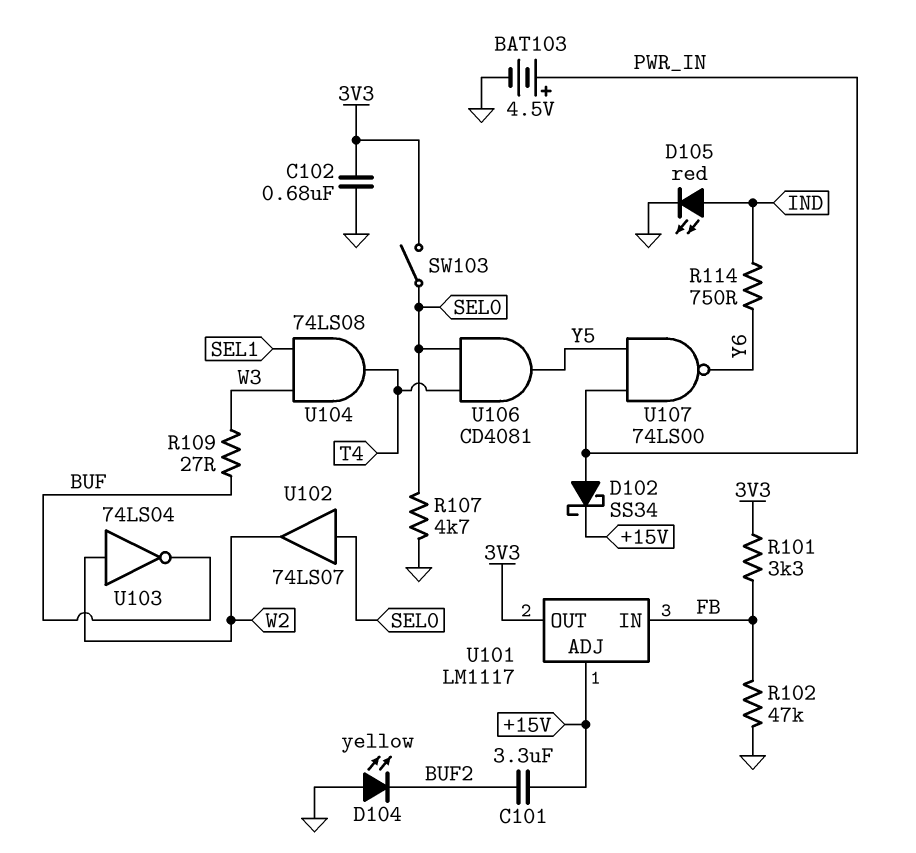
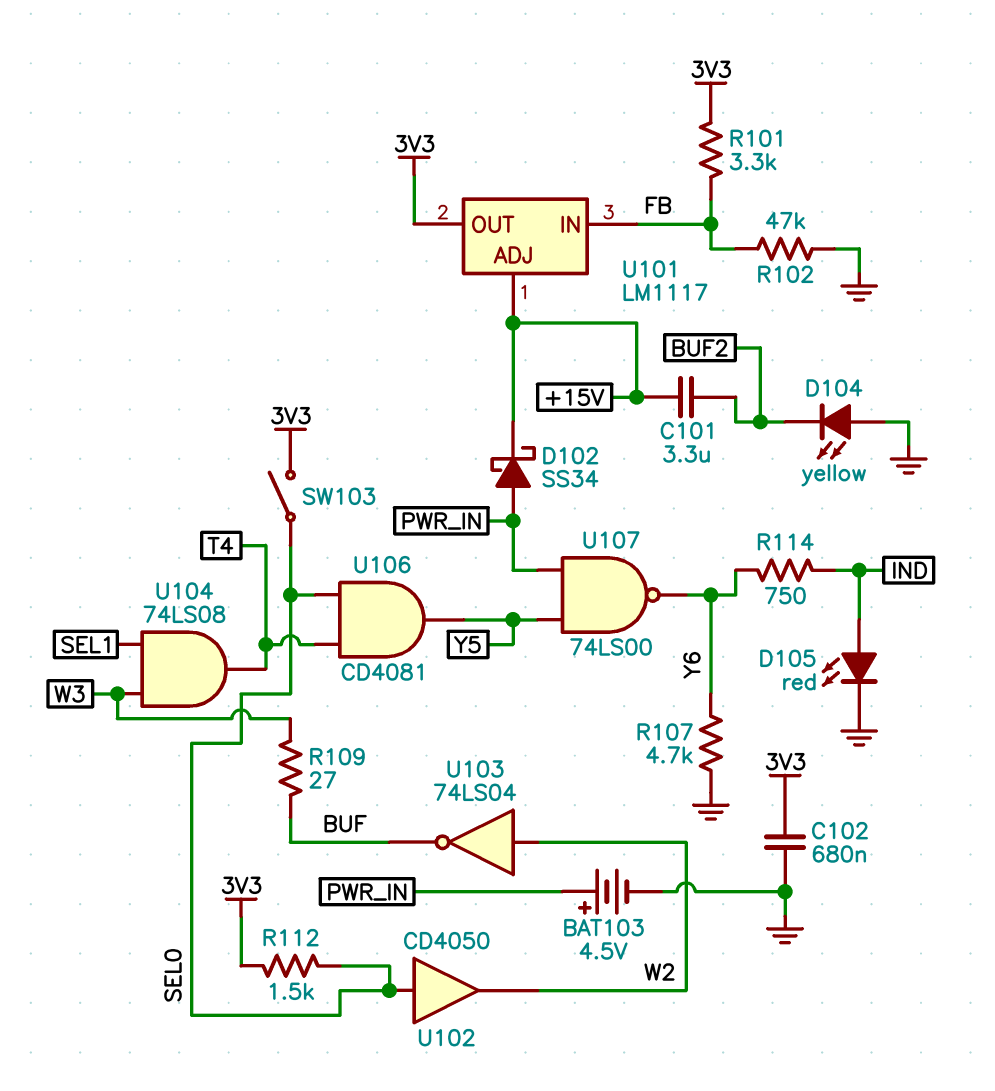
R107: 4.7k (GND, SEL0) -> 4.7k (GND, Y6)
R112: none -> 1.5k (3V3, SEL0)
U102: buffer 74LS07 (in SEL0, out W2) -> buffer CD4050 (in SEL0, out W2)

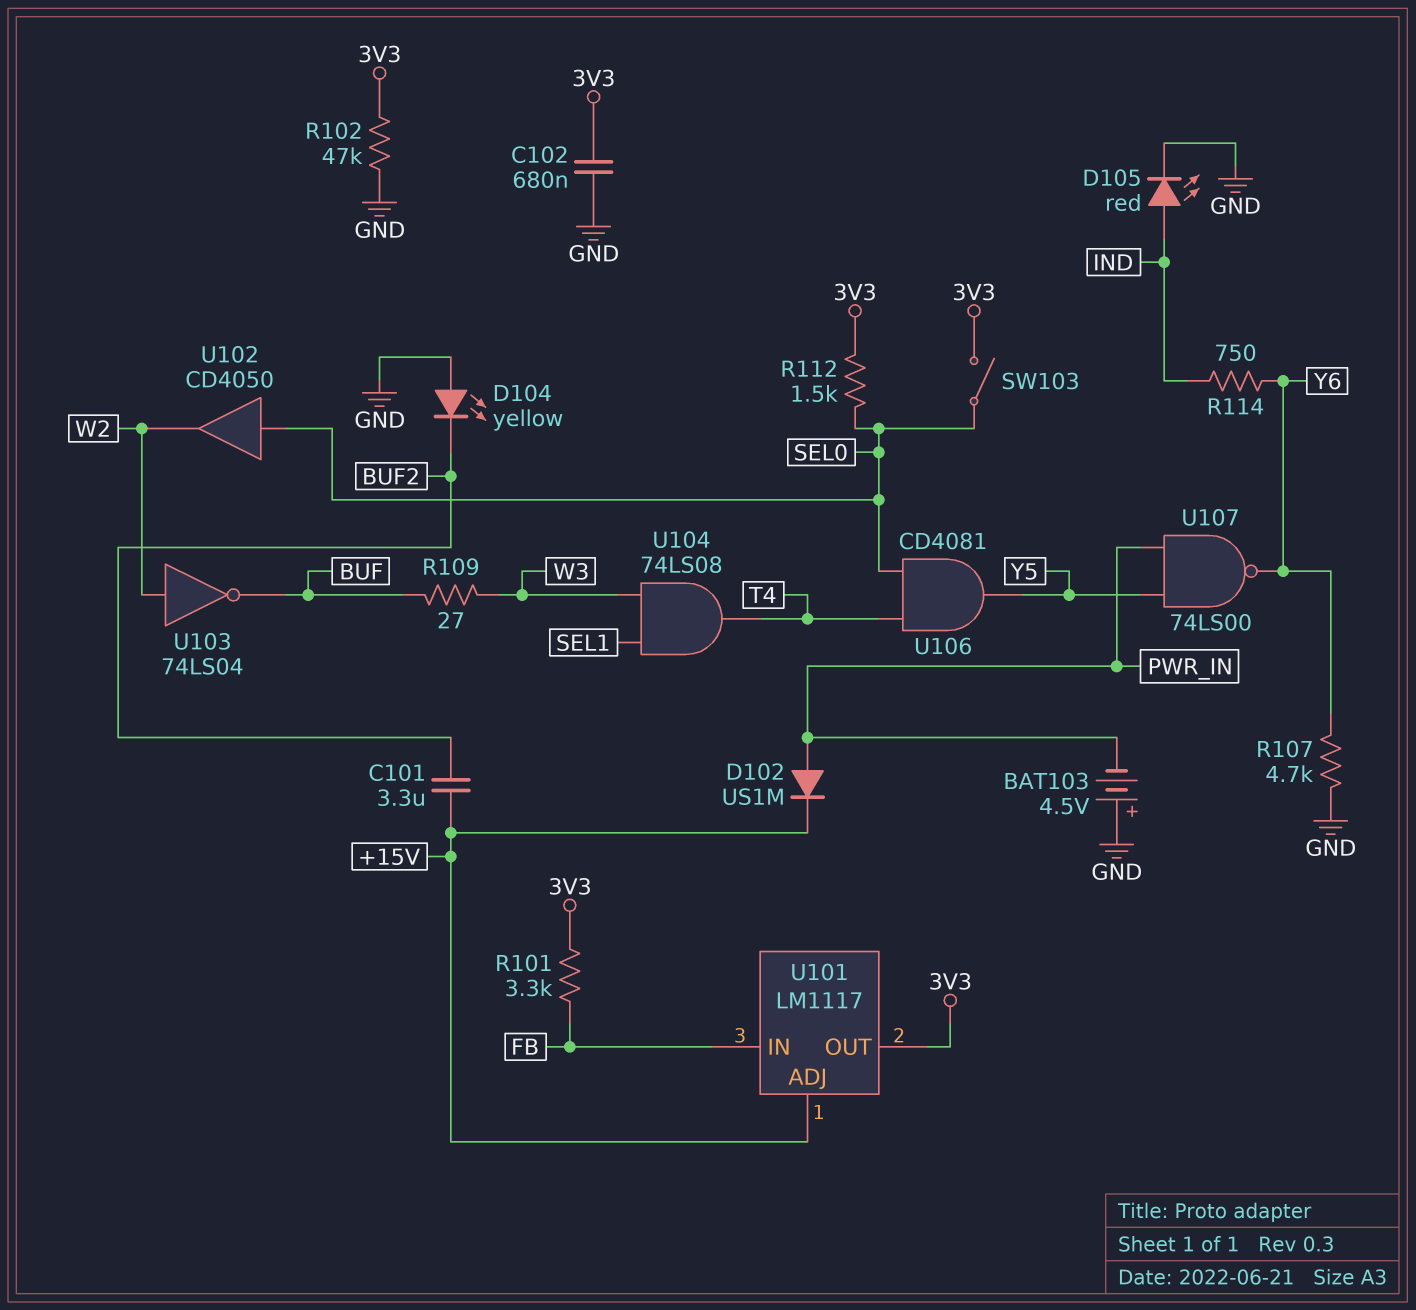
BAT103: 4.5V (plus PWR_IN, minus GND) -> 4.5V (plus GND, minus PWR_IN)
D102: schottky SS34 (A PWR_IN, K +15V) -> diode US1M (A PWR_IN, K +15V)
R102: 47k (FB, GND) -> 47k (3V3, GND)

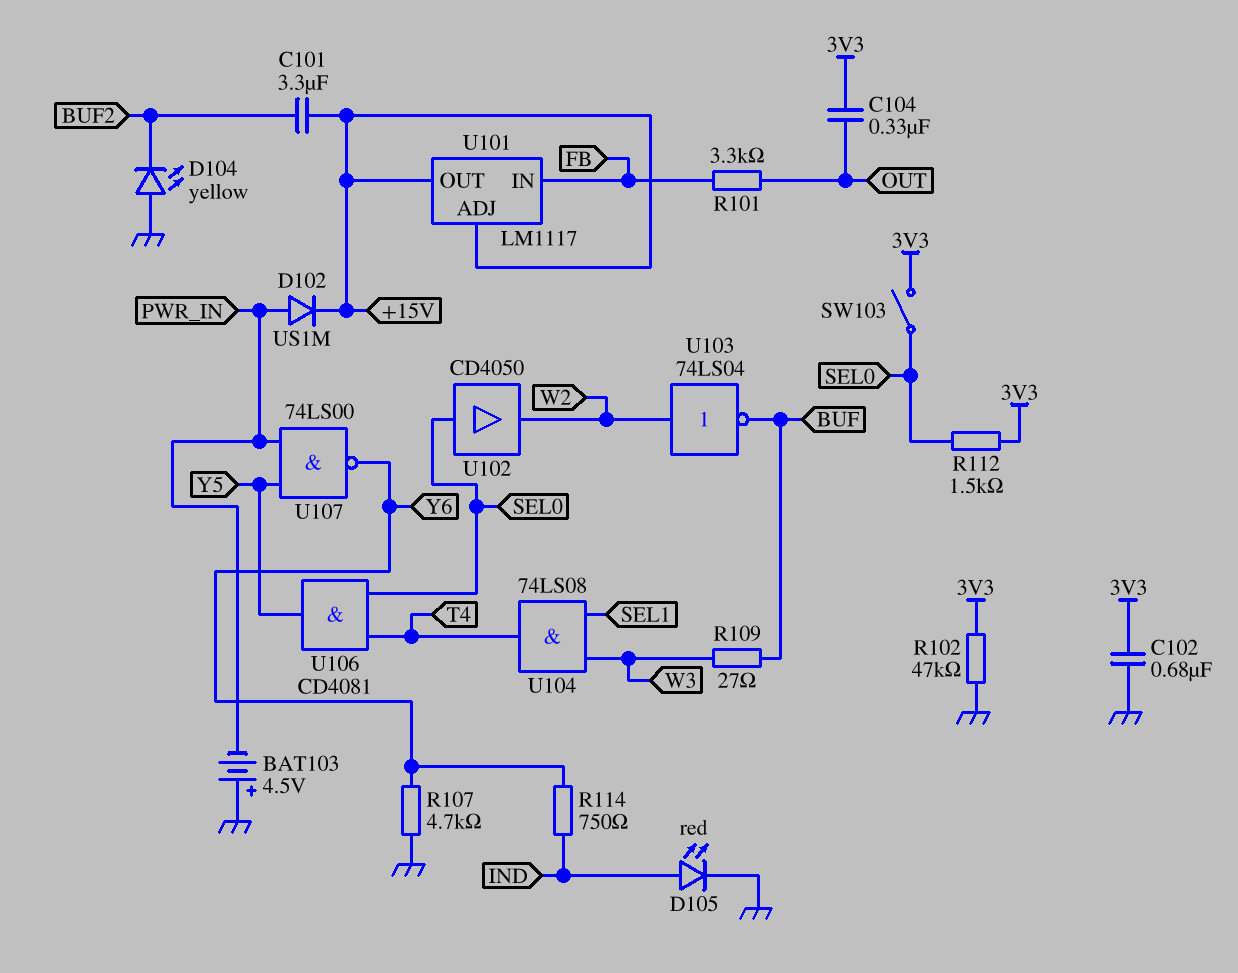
C104: none -> 330nF (3V3, OUT)
R101: 3.3k (3V3, FB) -> 3.3k (FB, OUT)
U101 pin OUT: 3V3 -> +15V

